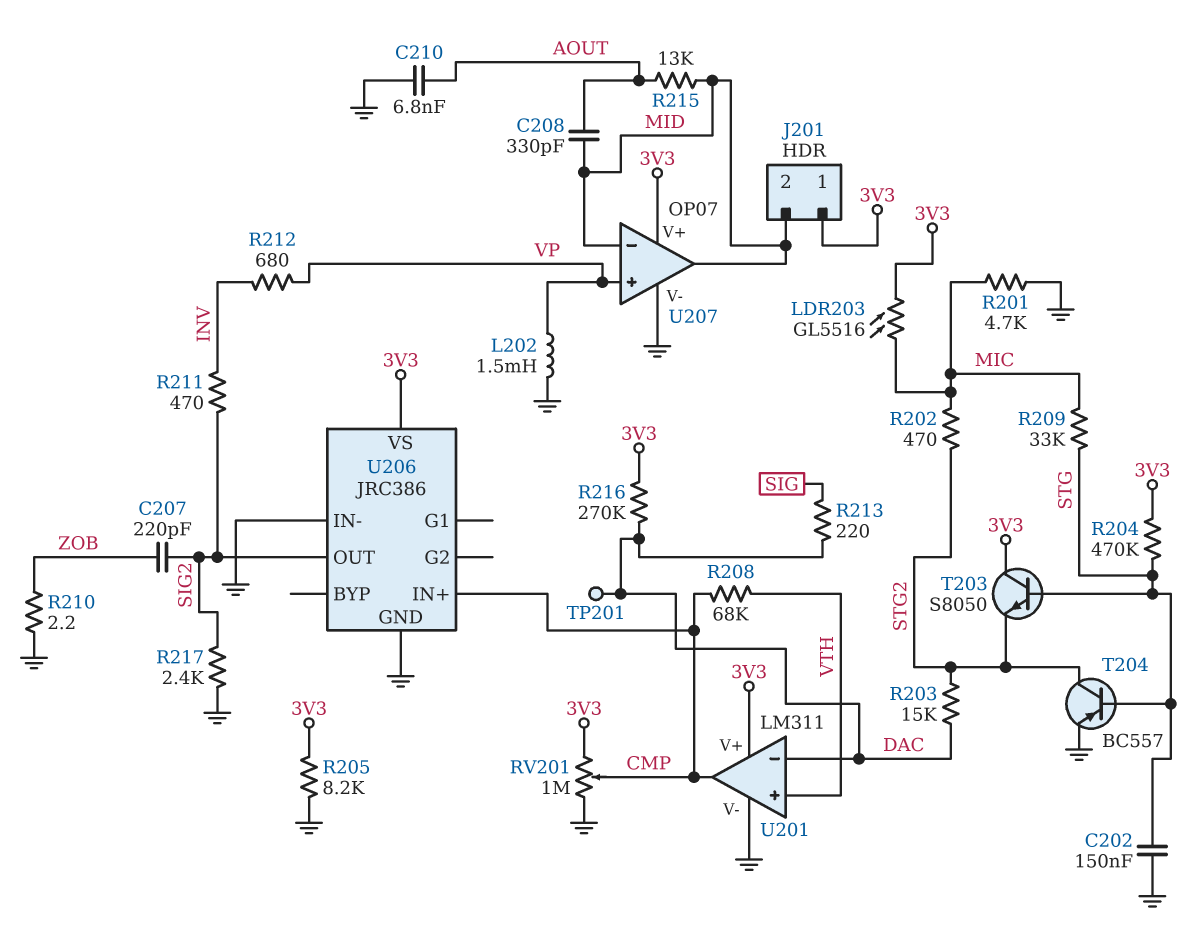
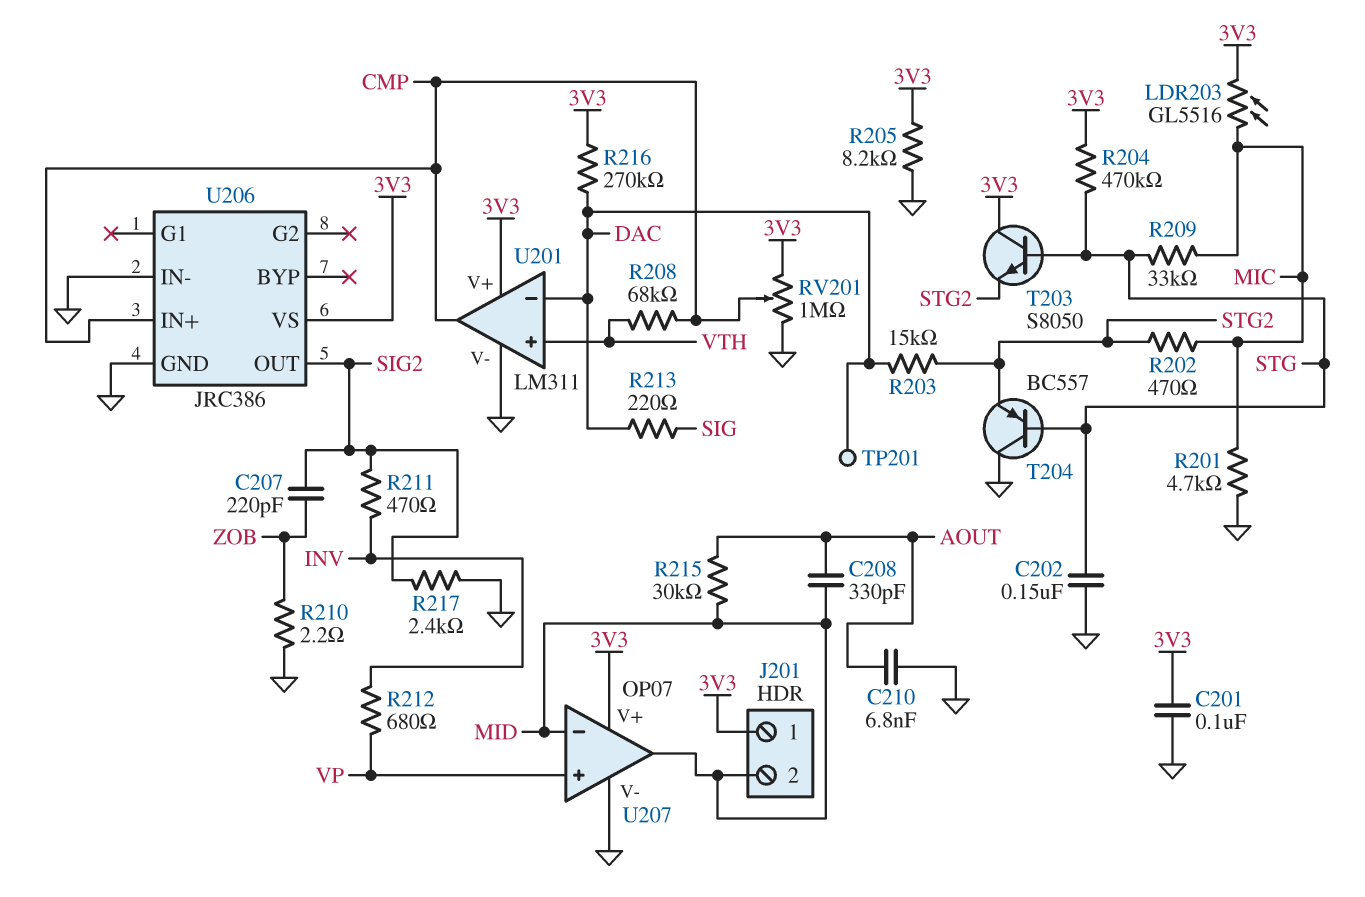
C201: none -> 100nF (3V3, GND)
L202: 1.5mH (GND, VP) -> none
R215: 13k (AOUT, MID) -> 30k (AOUT, MID)
T204: PNP BC557 (B STG, C STG2, E GND) -> PNP BC557 (B STG, C GND, E STG2)

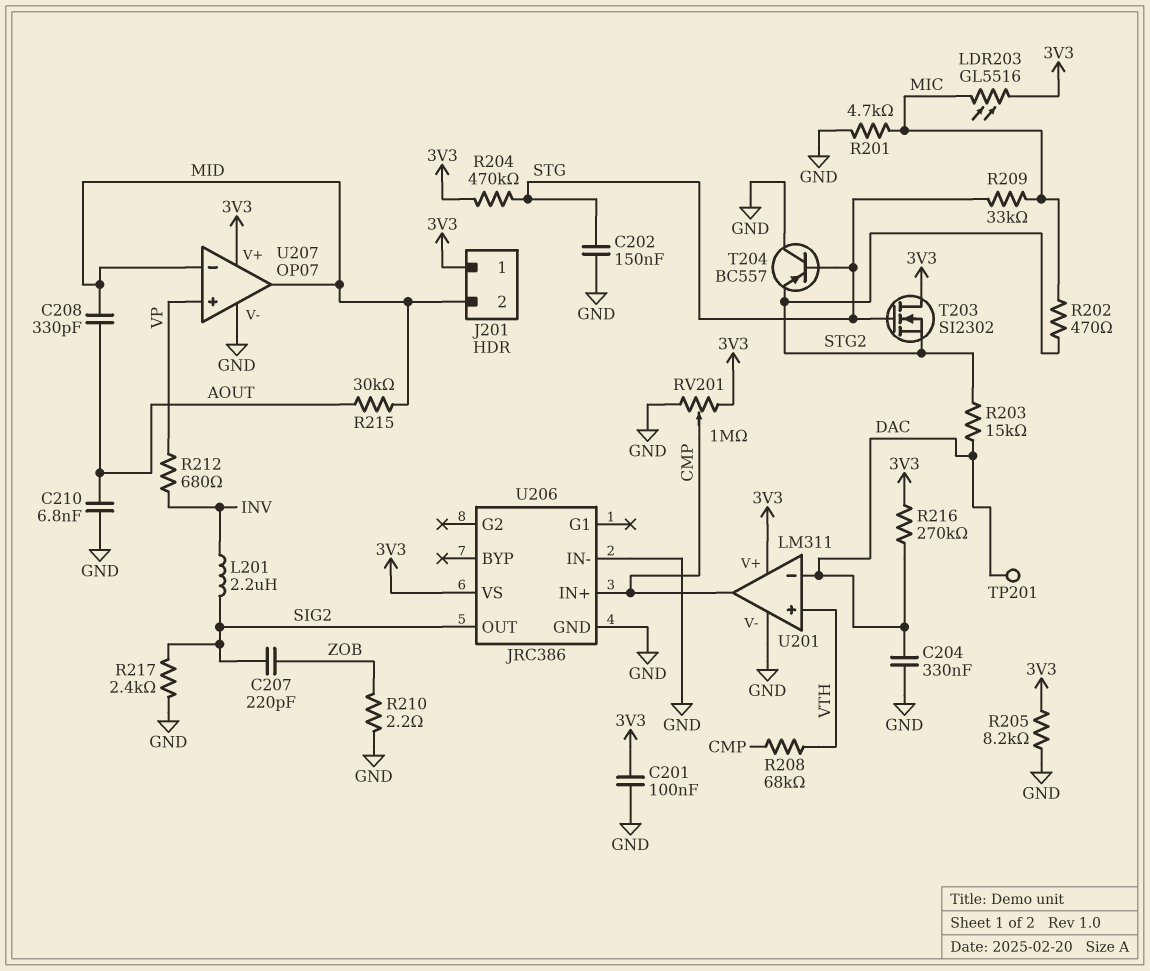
C204: none -> 330nF (DAC, GND)
L201: none -> 2.2uH (INV, SIG2)
R211: 470 (INV, SIG2) -> none
R213: 220 (DAC, SIG) -> none
T203: NPN S8050 (B STG, C 3V3, E STG2) -> NMOS SI2302 (G STG, D 3V3, S STG2)

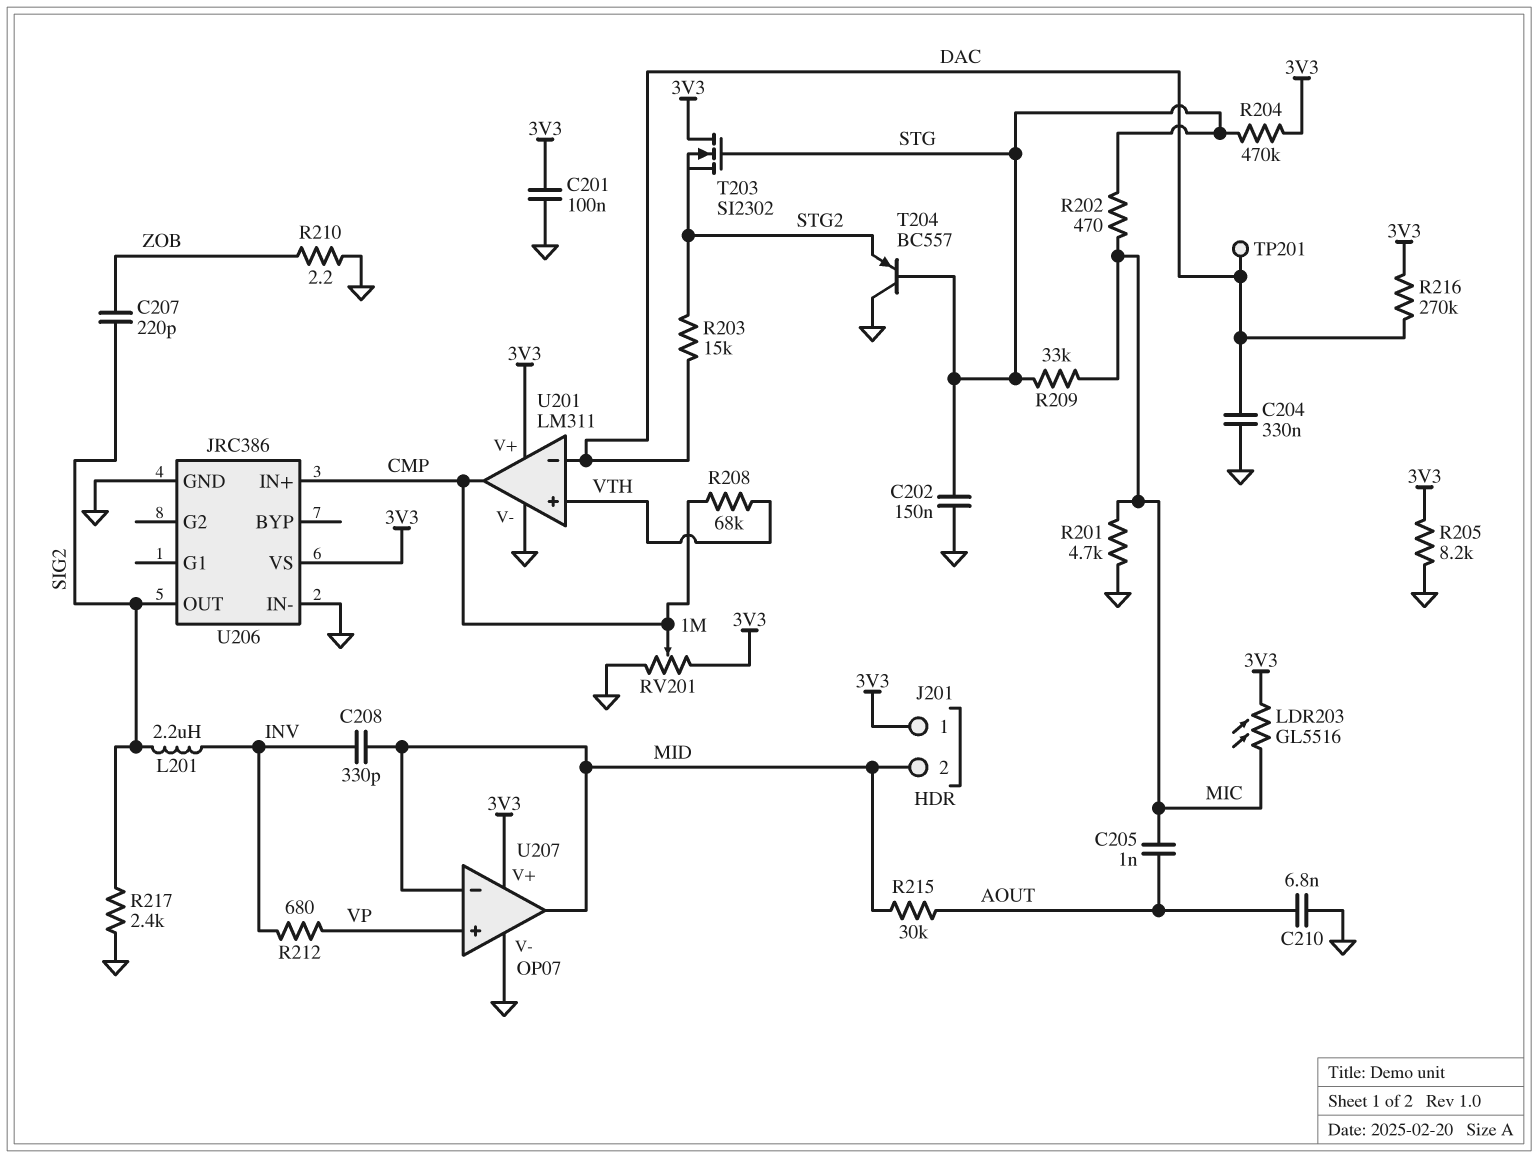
C205: none -> 1nF (AOUT, MIC)
C208: 330pF (AOUT, MID) -> 330pF (INV, MID)
R202: 470 (MIC, STG2) -> 470 (MIC, STG)

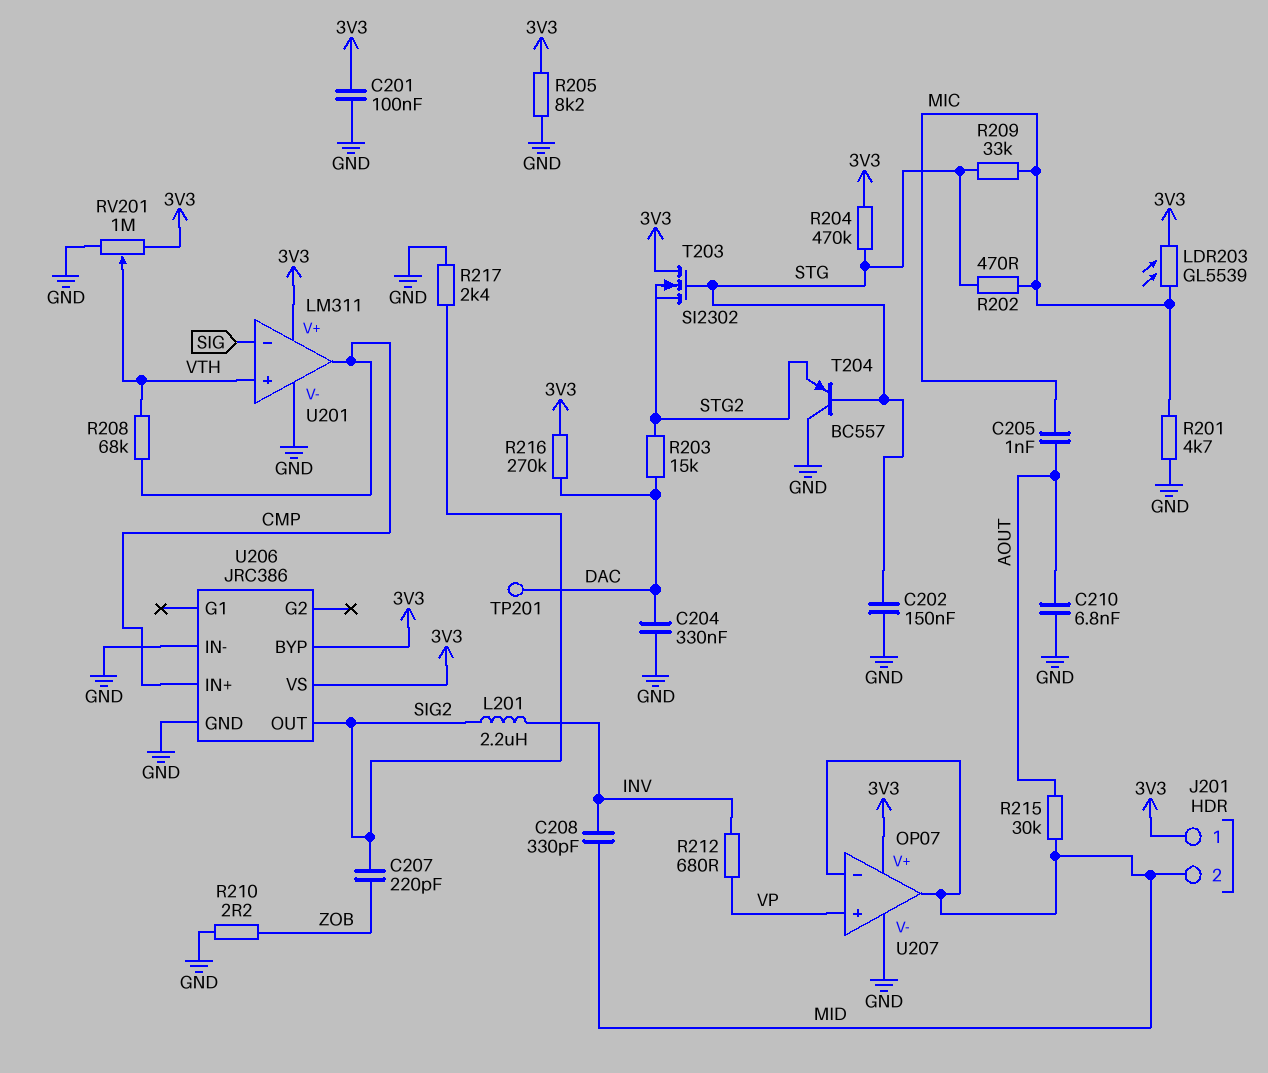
LDR203: GL5516 (3V3, MIC) -> GL5539 (3V3, MIC)
RV201: 1M (3V3, GND, wiper CMP) -> 1M (3V3, GND, wiper VTH)
U201 pin in-: DAC -> SIG
U206 pin BYP: none -> 3V3

